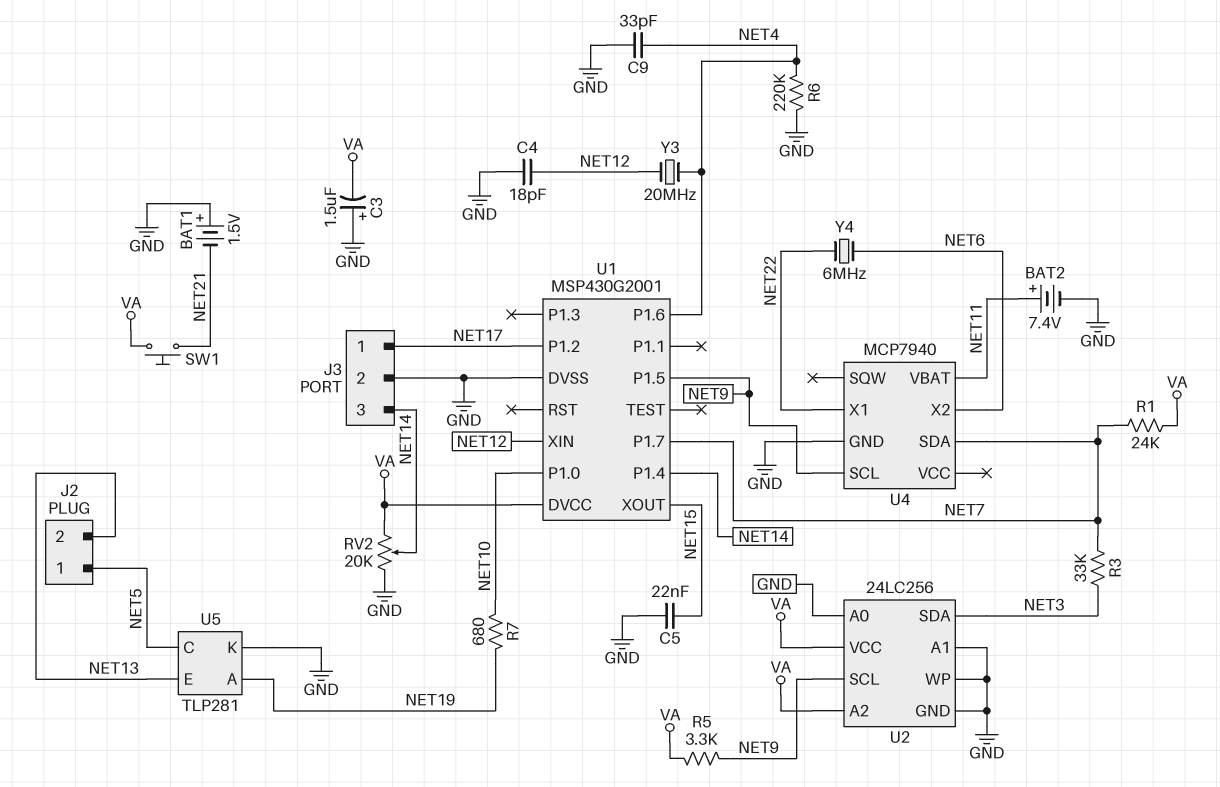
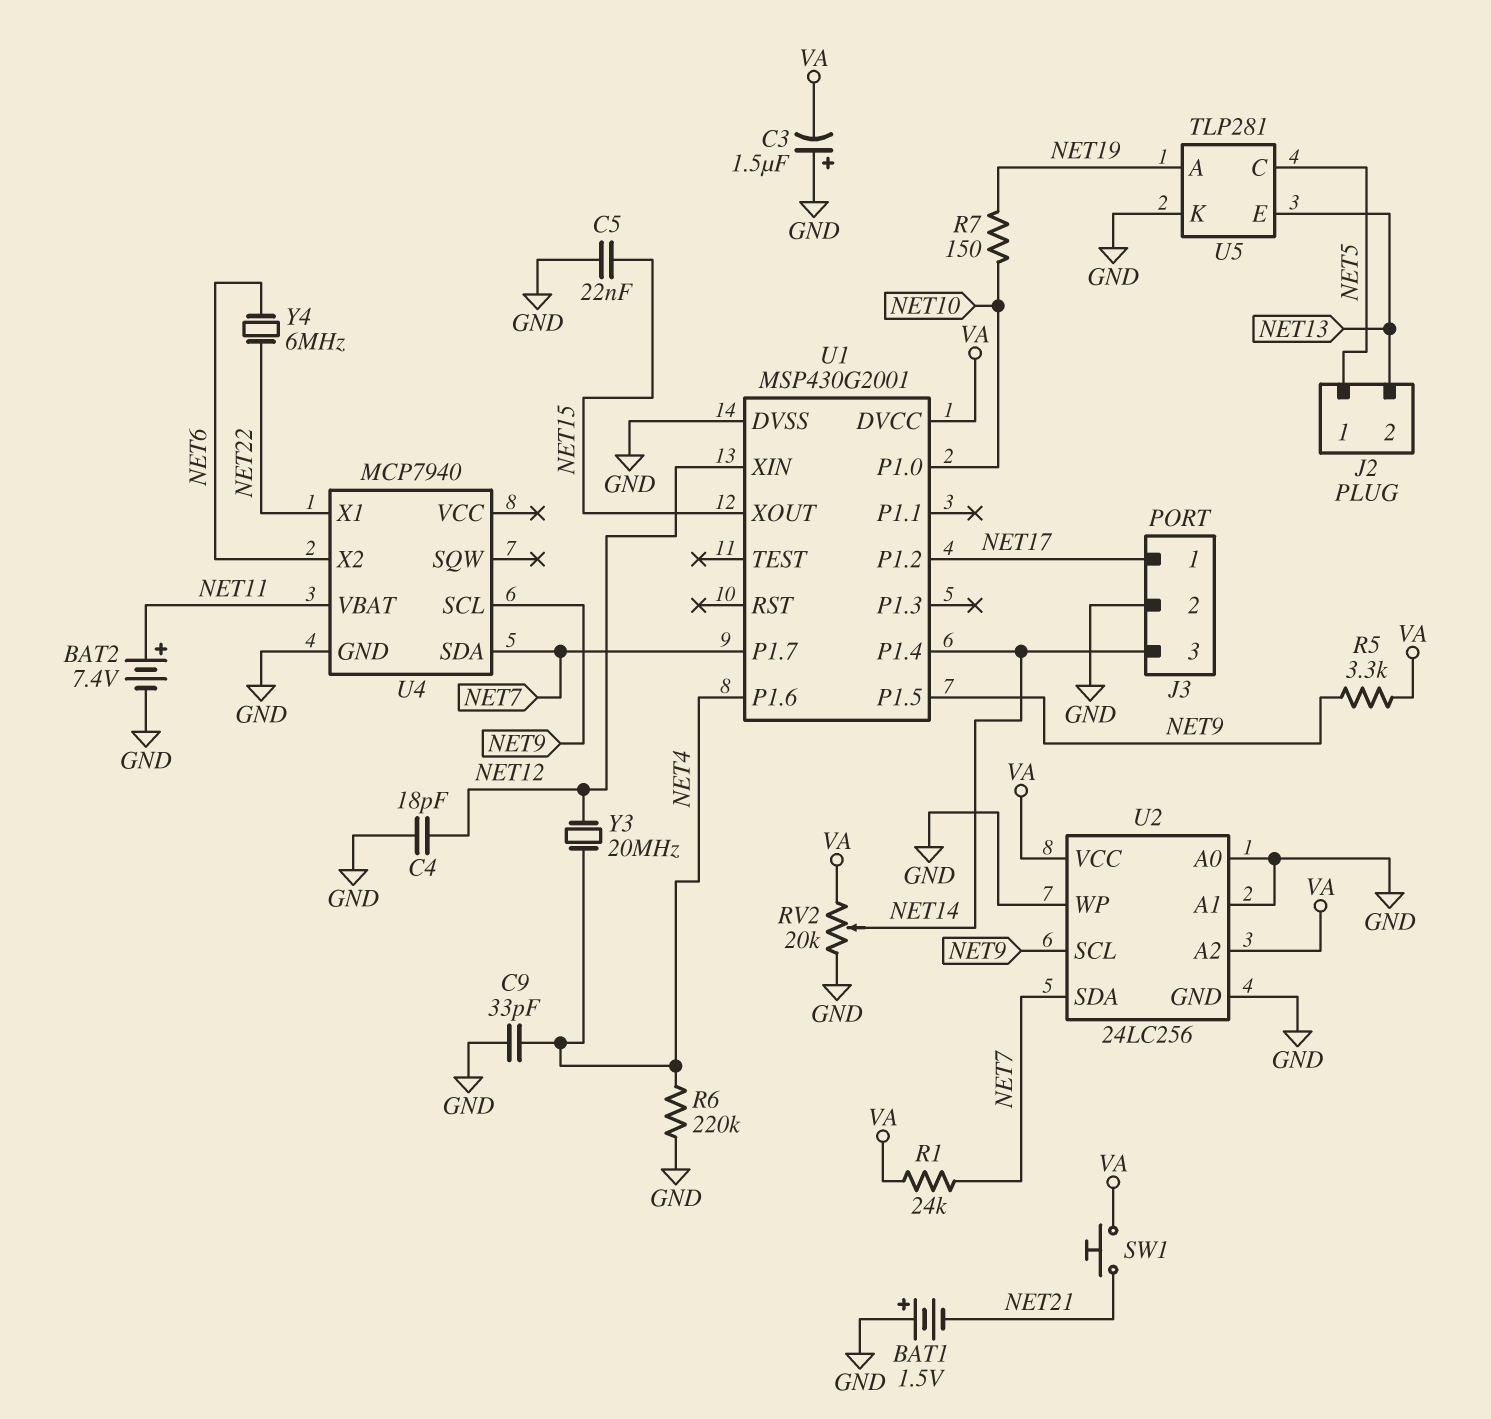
R3: 33k (NET3, NET7) -> none
R7: 680 (NET10, NET19) -> 150 (NET10, NET19)
U2 pin SDA: NET3 -> NET7

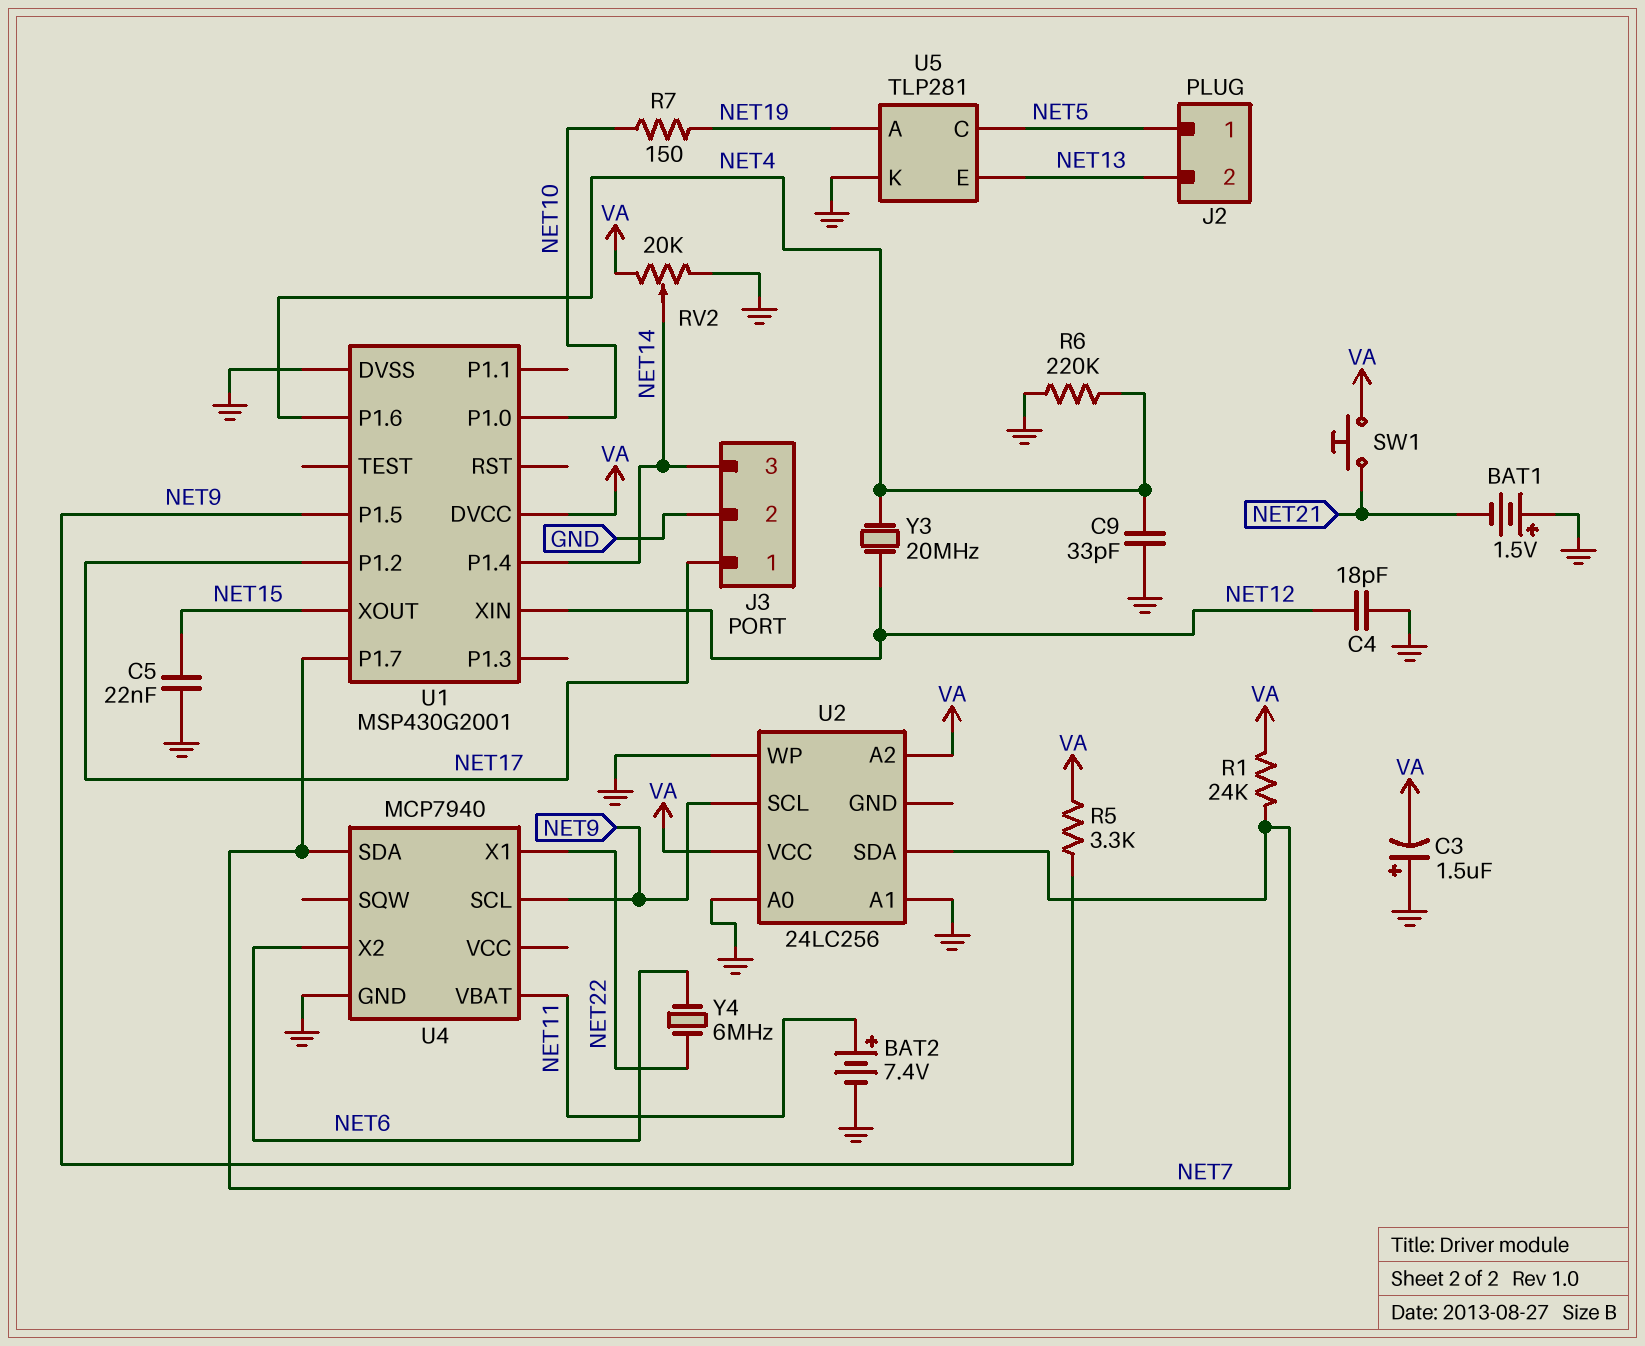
U2 pin GND: GND -> none

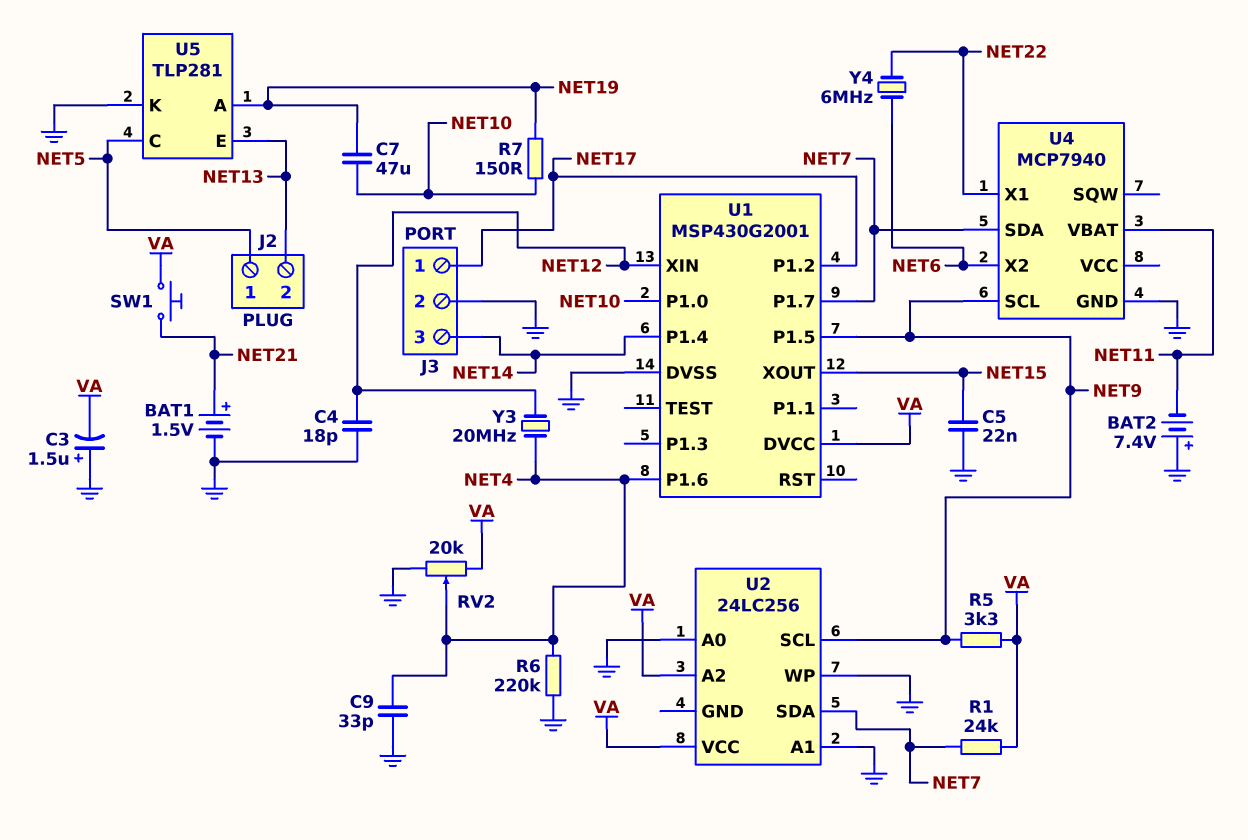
BAT1: 1.5V (plus GND, minus NET21) -> 1.5V (plus NET21, minus GND)
BAT2: 7.4V (plus NET11, minus GND) -> 7.4V (plus GND, minus NET11)
C7: none -> 47uF (NET10, NET19)
RV2: 20k (GND, VA, wiper NET14) -> 20k (GND, VA, wiper NET4)

